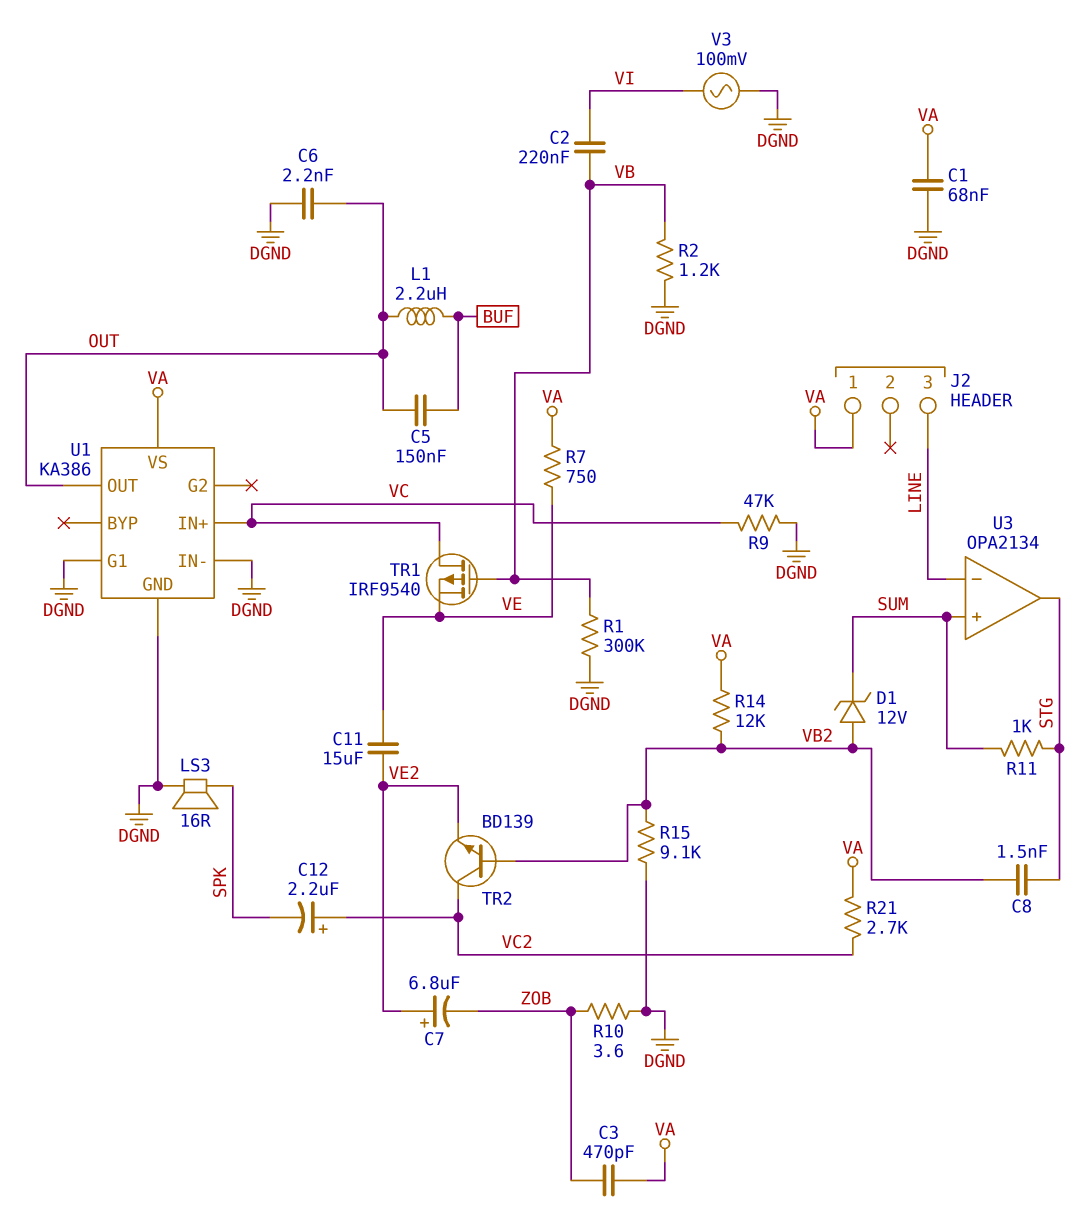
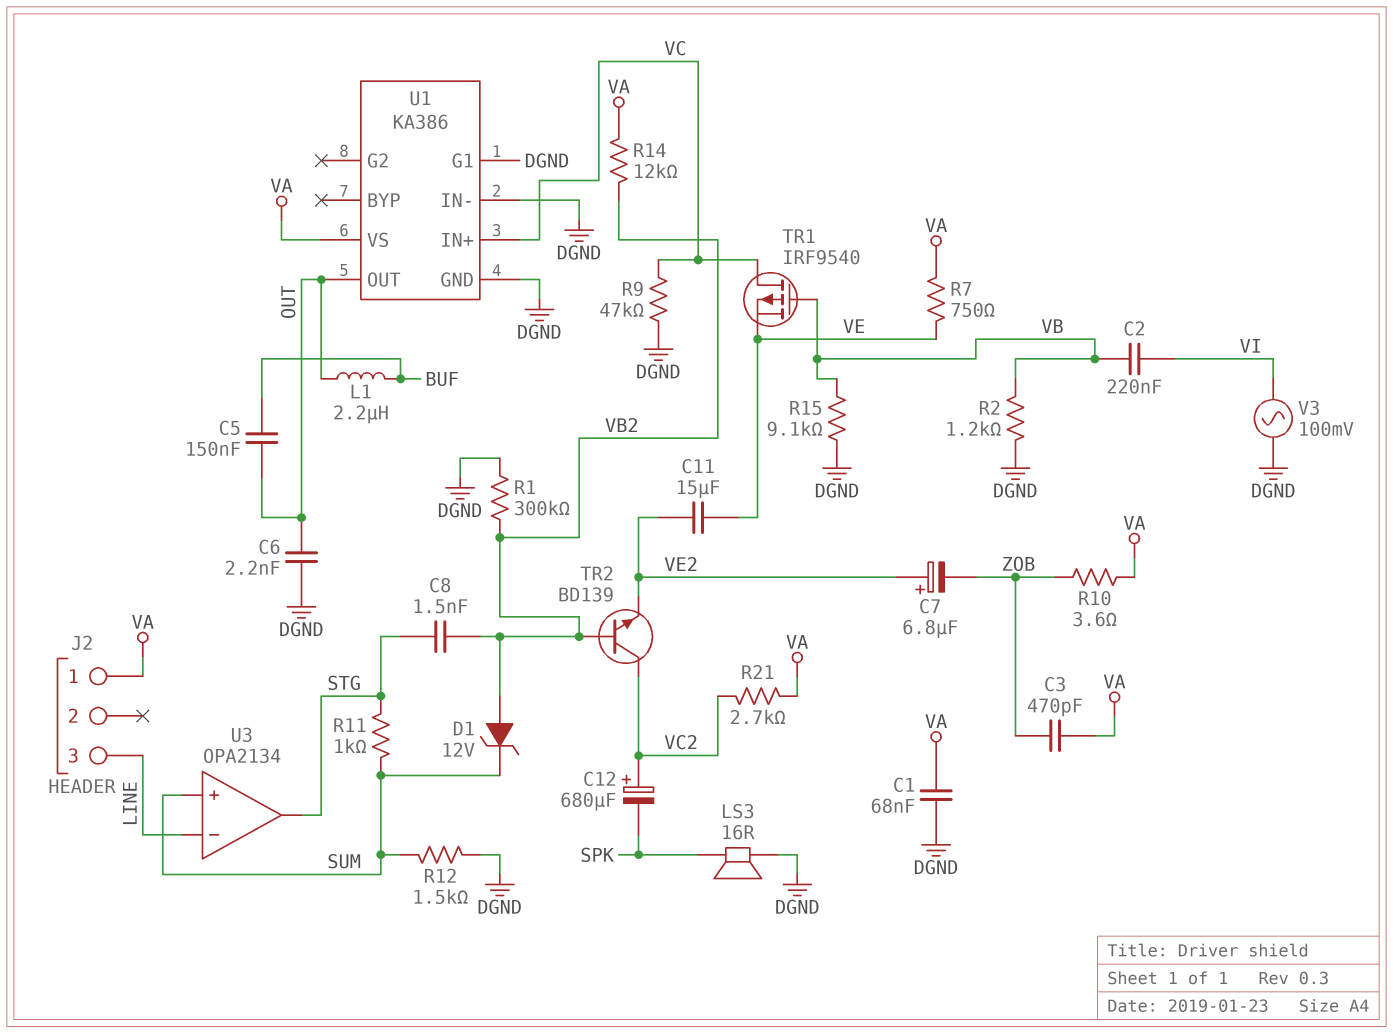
C12: 2.2uF (plus VC2, minus SPK) -> 680uF (plus VC2, minus SPK)
R1: 300k (DGND, VB) -> 300k (DGND, VB2)
R10: 3.6 (DGND, ZOB) -> 3.6 (VA, ZOB)
R12: none -> 1.5k (DGND, SUM)
R15: 9.1k (DGND, VB2) -> 9.1k (DGND, VB)

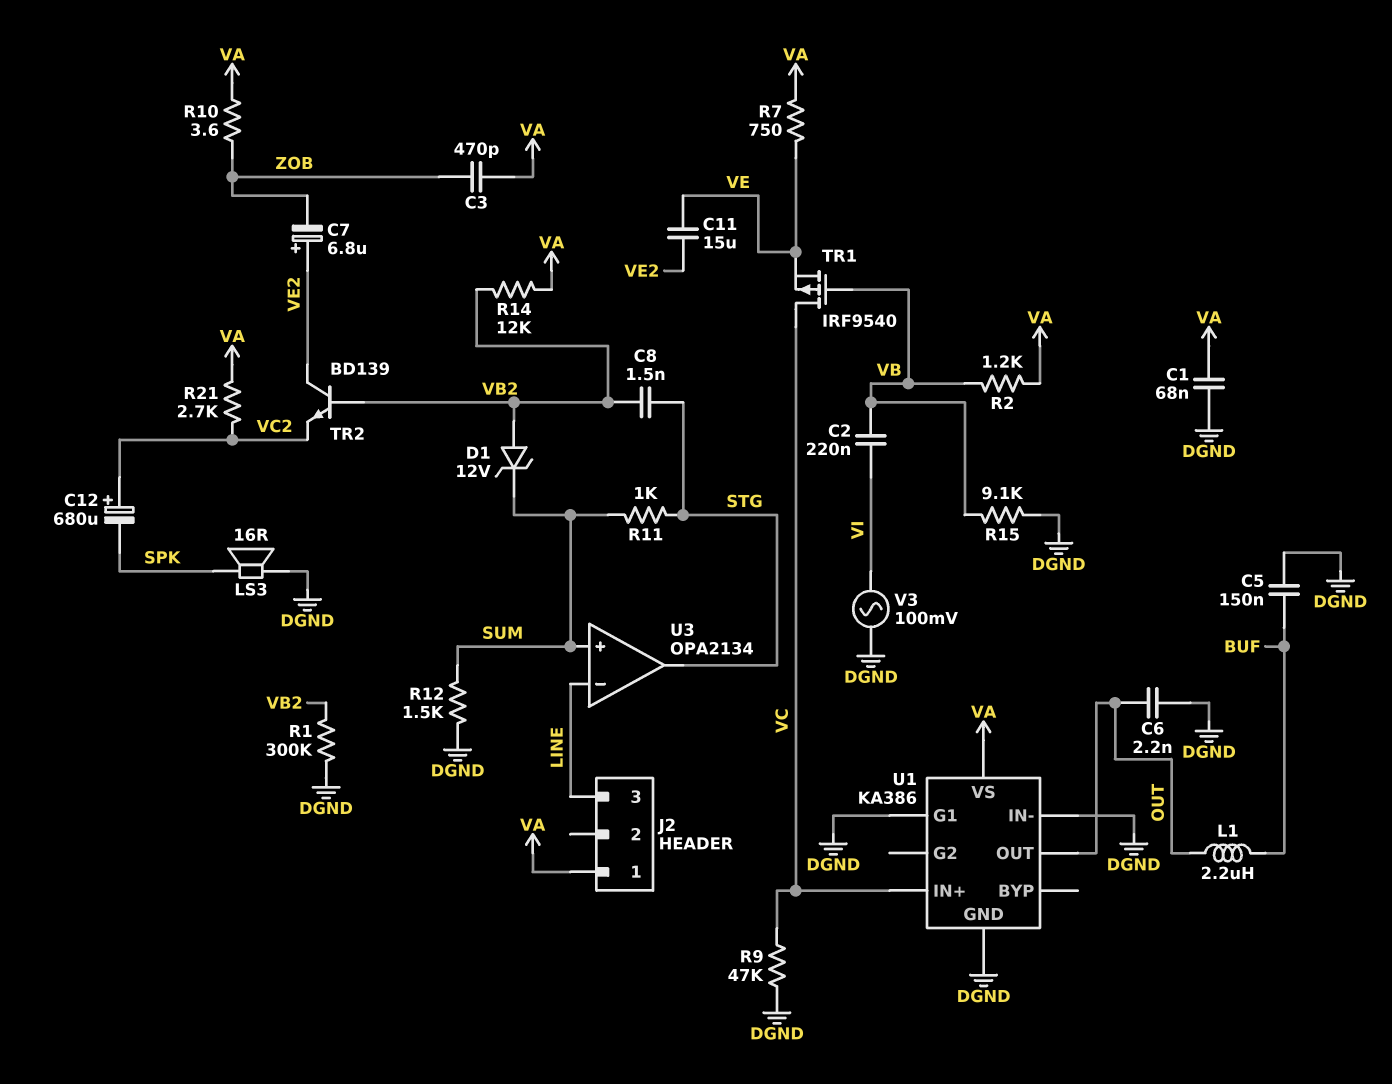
C5: 150nF (BUF, OUT) -> 150nF (BUF, DGND)
R2: 1.2k (DGND, VB) -> 1.2k (VA, VB)
TR2: NPN BD139 (B VB2, C VC2, E VE2) -> NPN BD139 (B VB2, C VE2, E VC2)

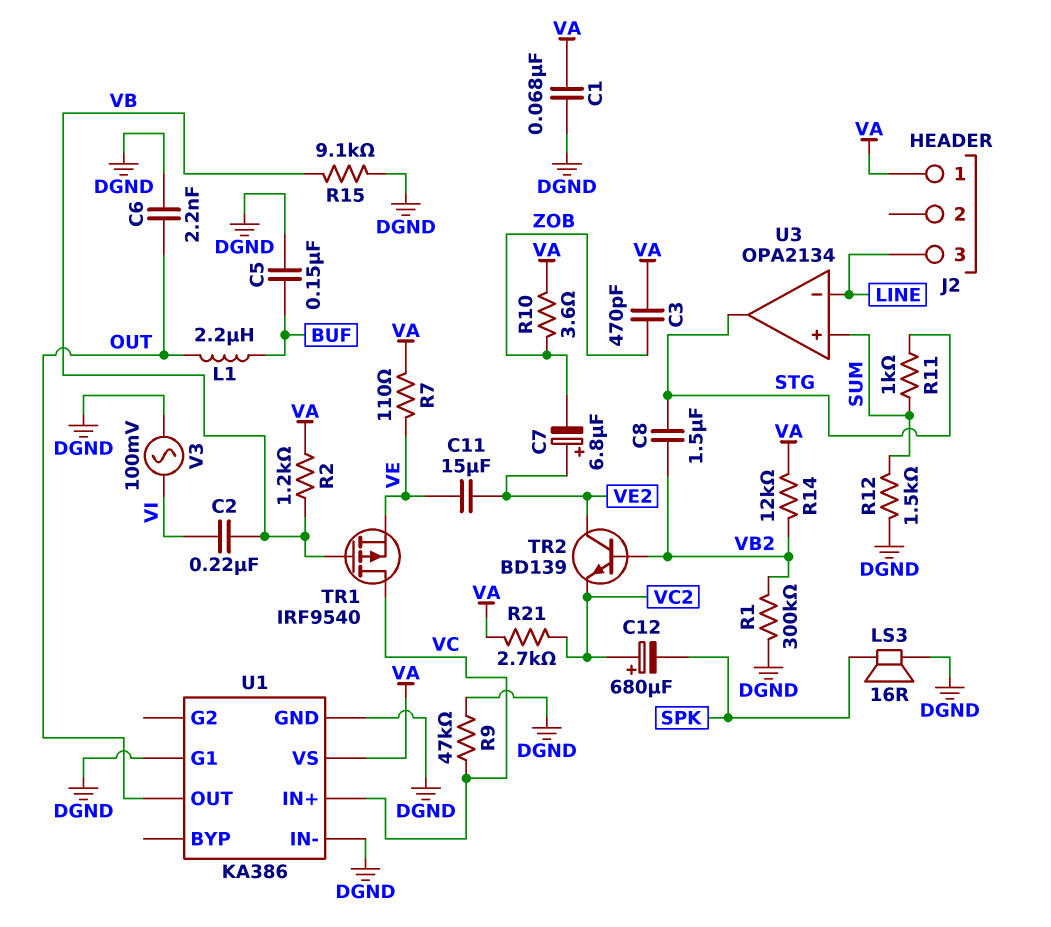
C8: 1.5nF (STG, VB2) -> 1.5uF (STG, VB2)
D1: zener 12V (A VB2, K SUM) -> none
R7: 750 (VA, VE) -> 110 (VA, VE)

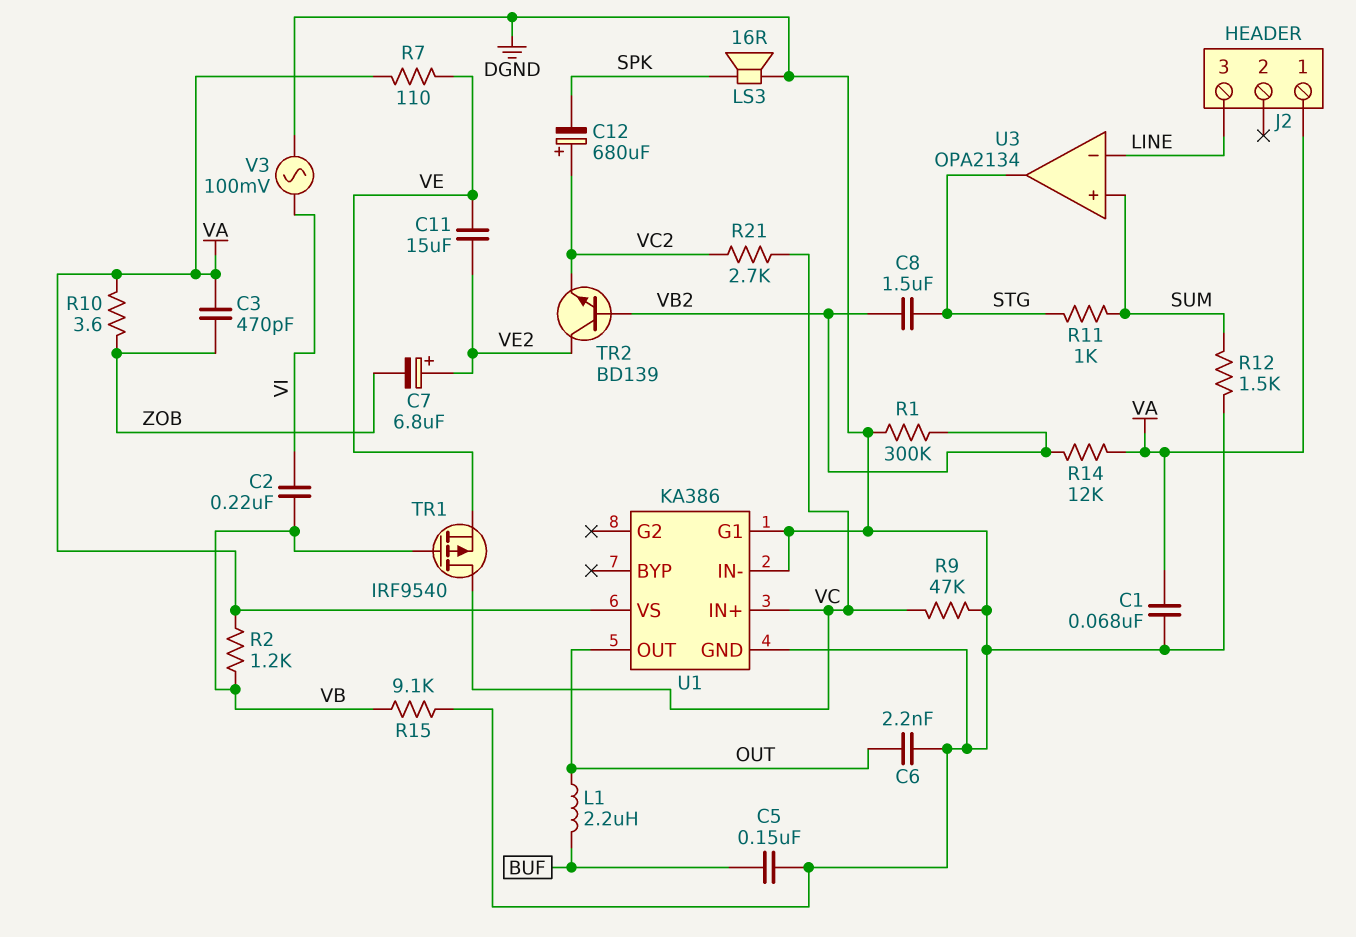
R21: 2.7k (VA, VC2) -> 2.7k (VC, VC2)

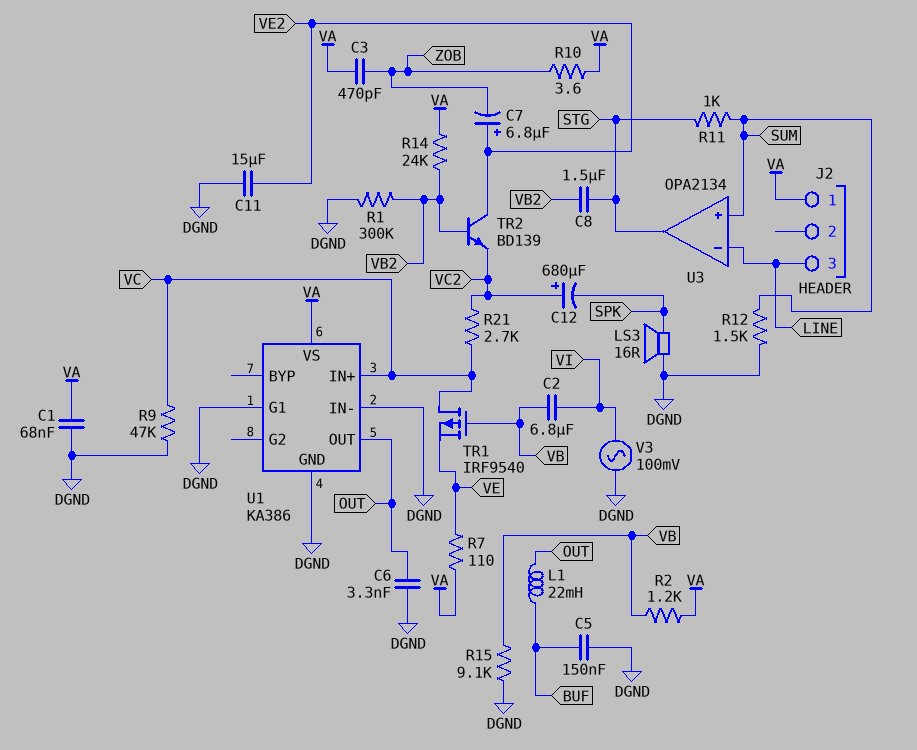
C2: 220nF (VB, VI) -> 6.8uF (VB, VI)
C6: 2.2nF (DGND, OUT) -> 3.3nF (DGND, OUT)
C11: 15uF (VE, VE2) -> 15uF (DGND, VE2)
L1: 2.2uH (BUF, OUT) -> 22mH (BUF, OUT)
R14: 12k (VA, VB2) -> 24k (VA, VB2)

